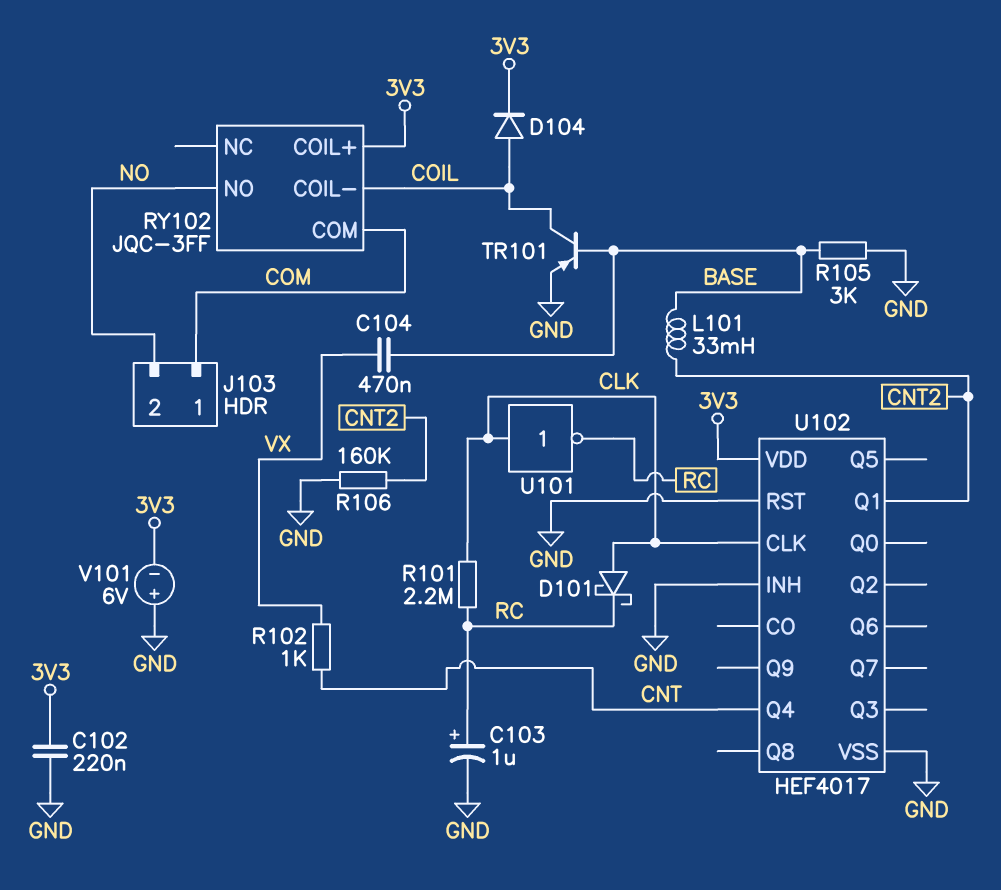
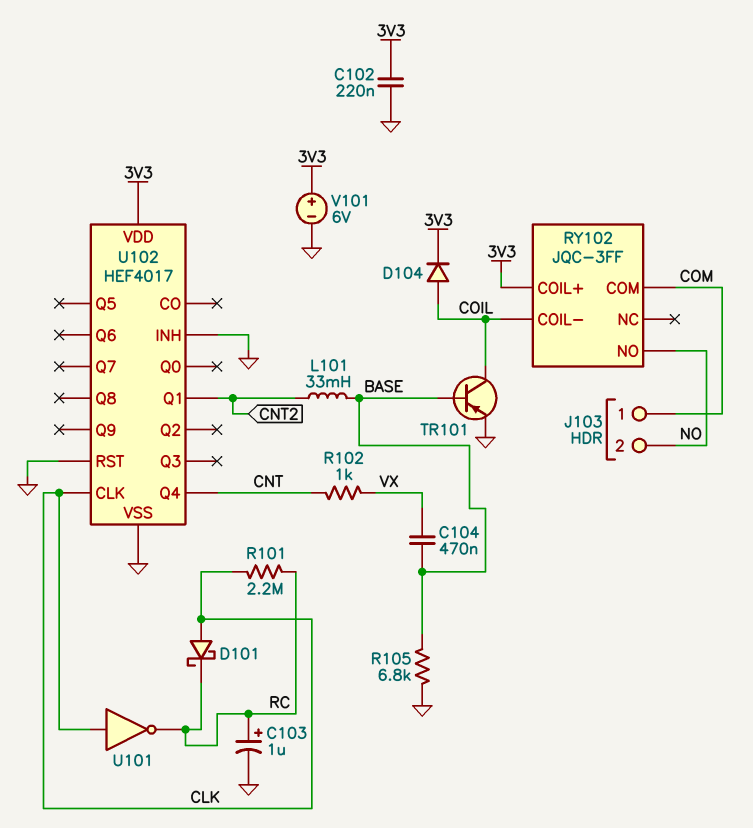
R105: 3k (BASE, GND) -> 6.8k (BASE, GND)
R106: 160k (CNT2, GND) -> none
V101: 6V (plus GND, minus 3V3) -> 6V (plus 3V3, minus GND)

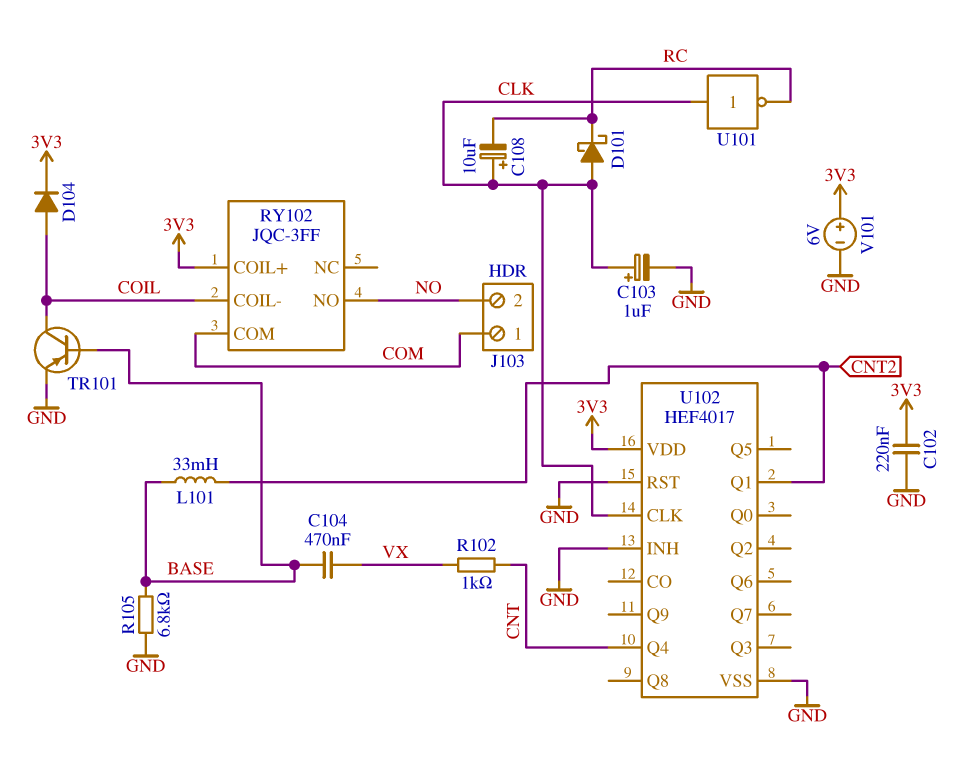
C103: 1uF (plus RC, minus GND) -> 1uF (plus CLK, minus GND)
C108: none -> 10uF (plus CLK, minus RC)
R101: 2.2M (CLK, RC) -> none

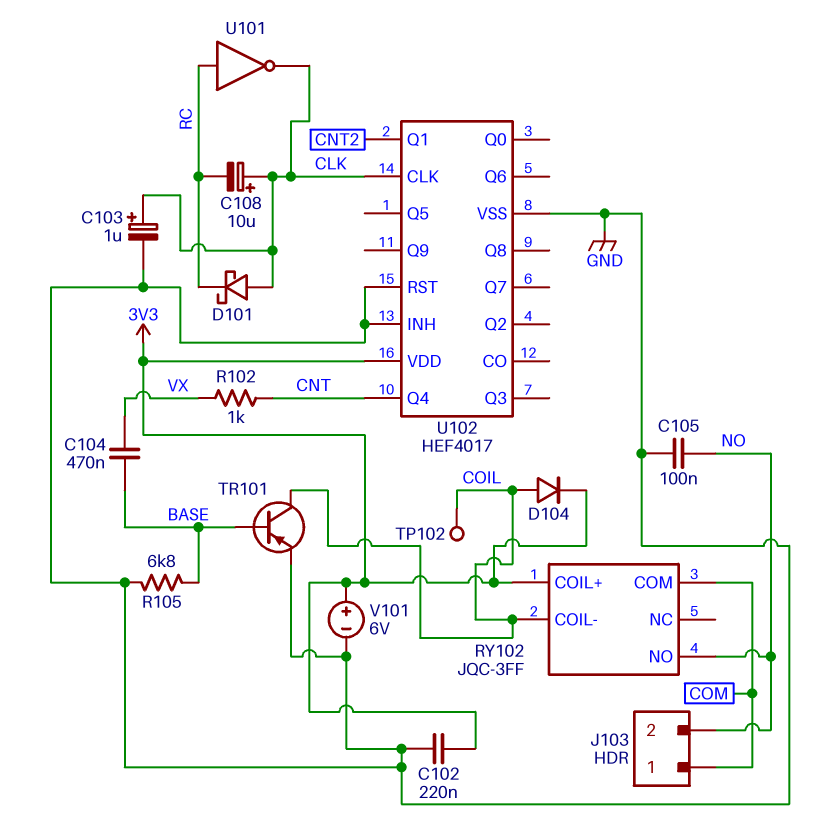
C105: none -> 100nF (GND, NO)
L101: 33mH (BASE, CNT2) -> none
TP102: none -> test point (COIL)
U101: NOT (in CLK, out RC) -> NOT (in RC, out CLK)

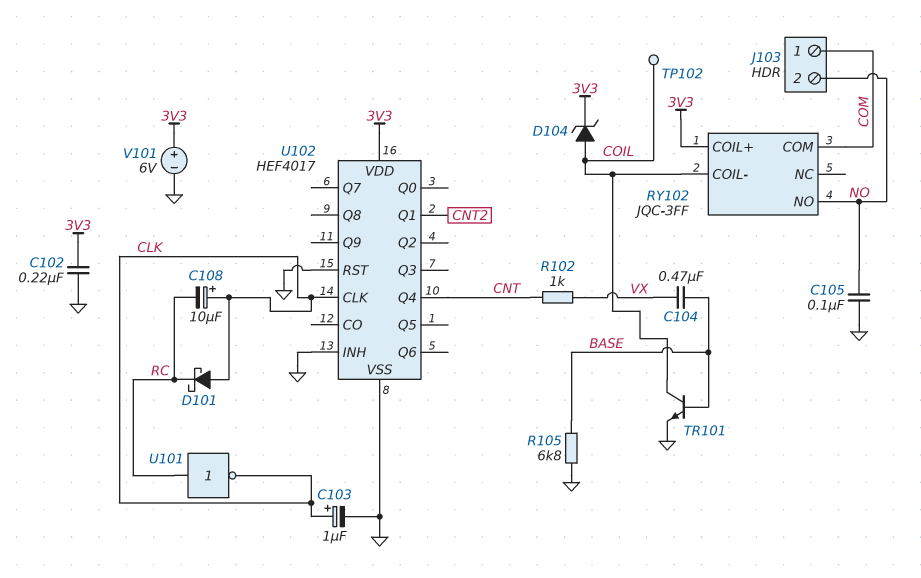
D104: diode (A COIL, K 3V3) -> zener (A COIL, K 3V3)
TR101: PNP (B BASE, C COIL, E GND) -> NPN (B BASE, C COIL, E GND)

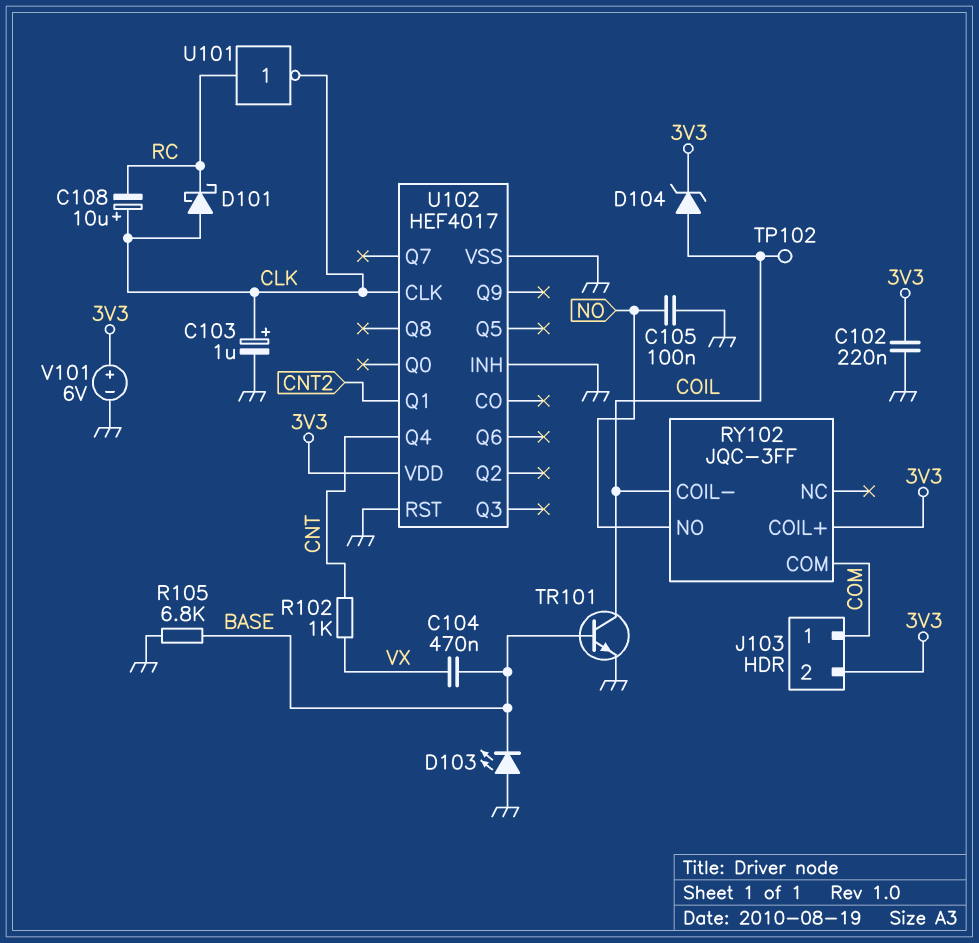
D103: none -> LED (A GND, K BASE)
J103 pin 2: NO -> 3V3

